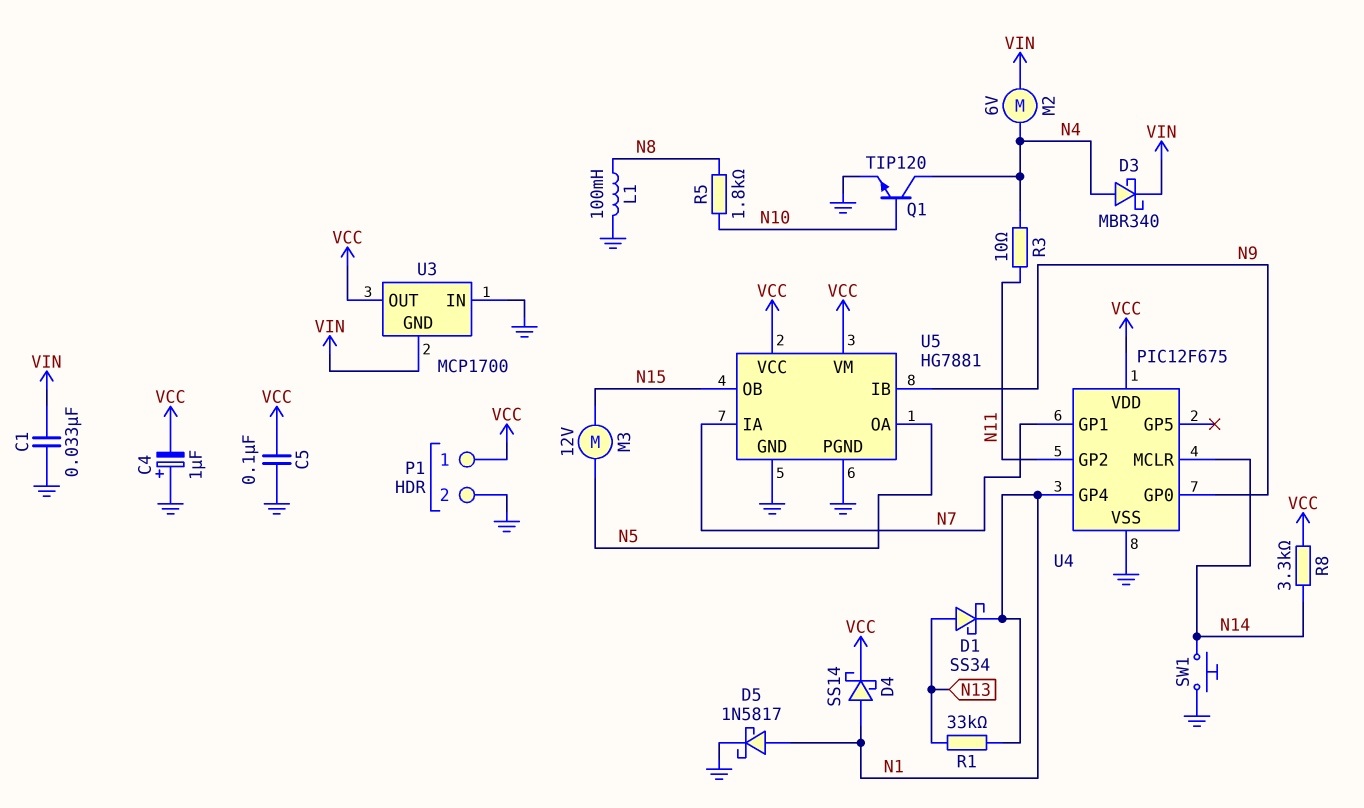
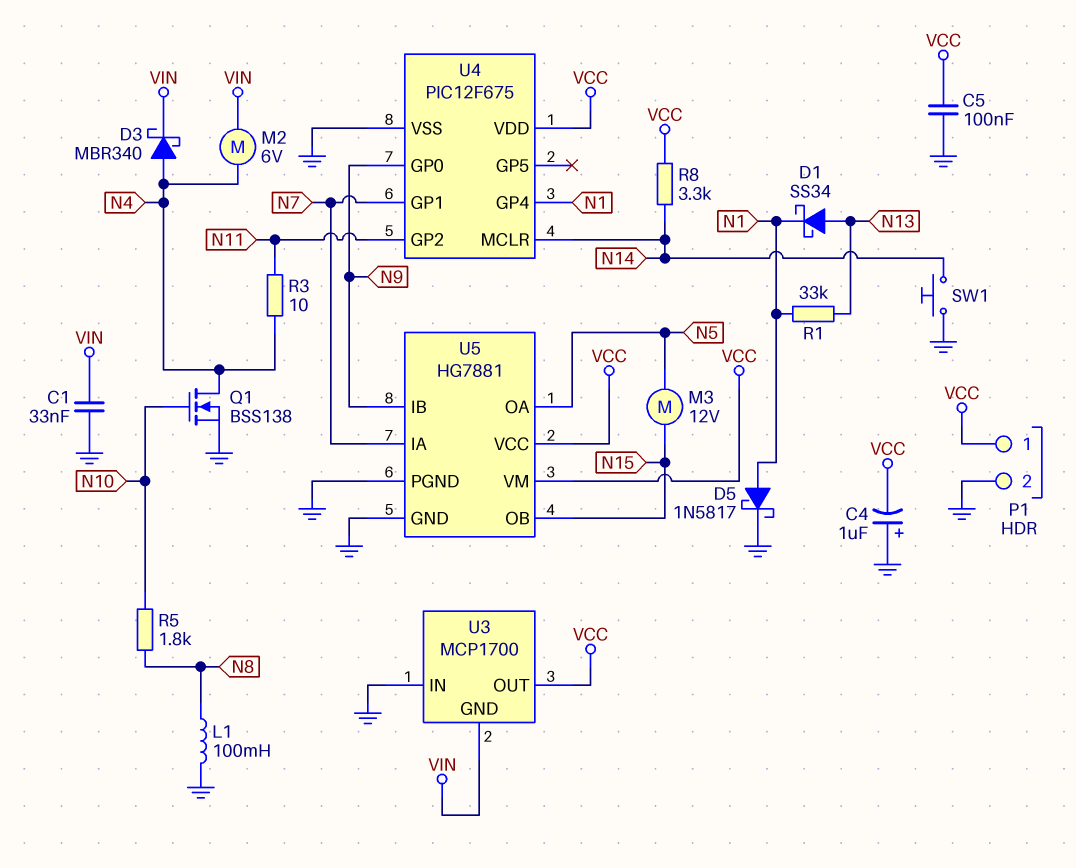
D4: schottky SS14 (A N1, K VCC) -> none
Q1: NPN TIP120 (B N10, C N4, E GND) -> NMOS BSS138 (G N10, D N4, S GND)

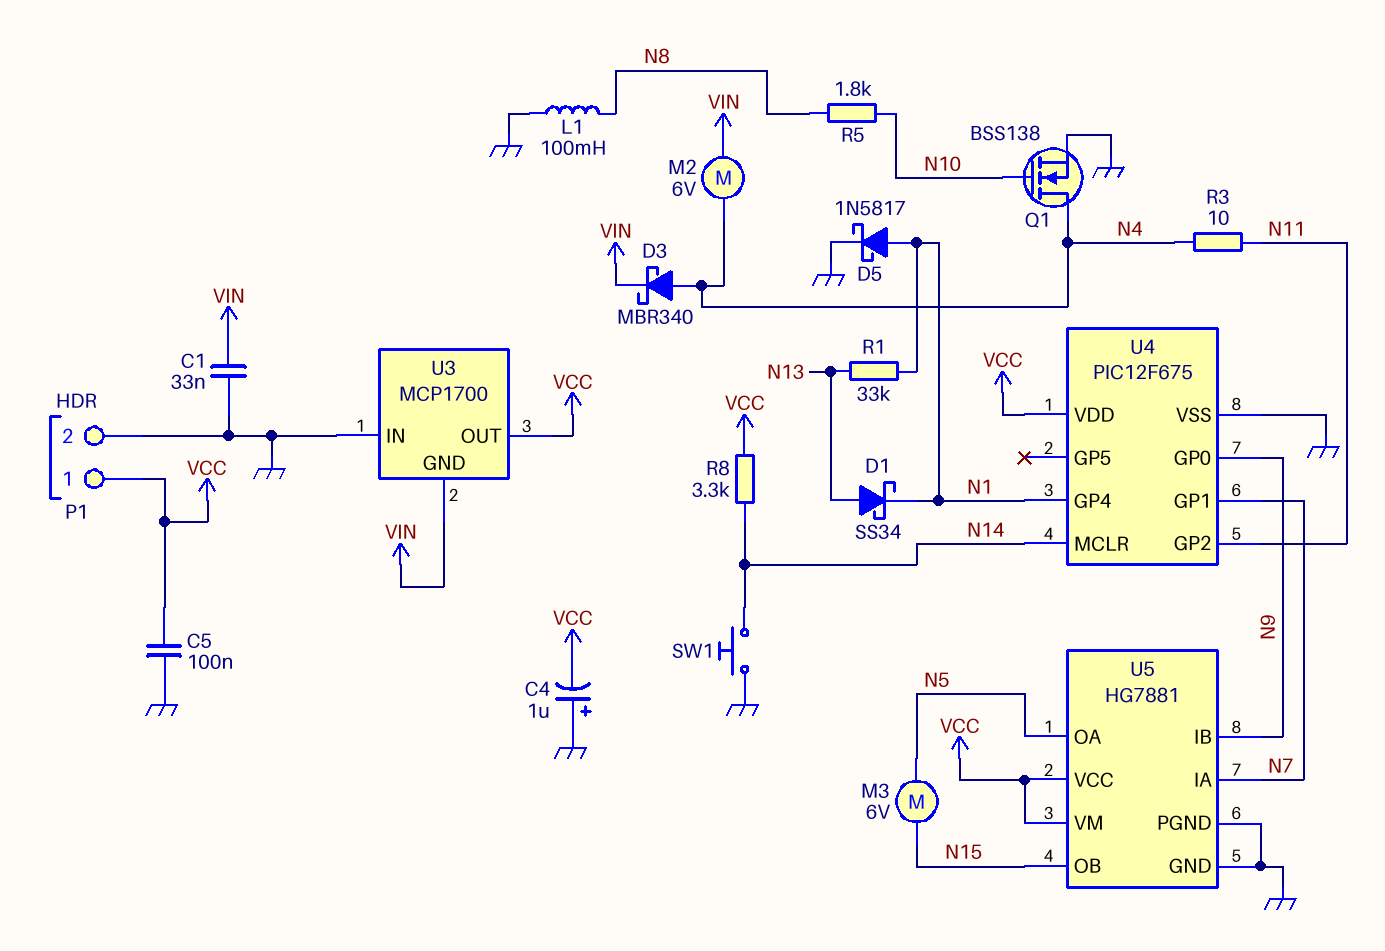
M3: motor 12V (N5, N15) -> motor 6V (N5, N15)

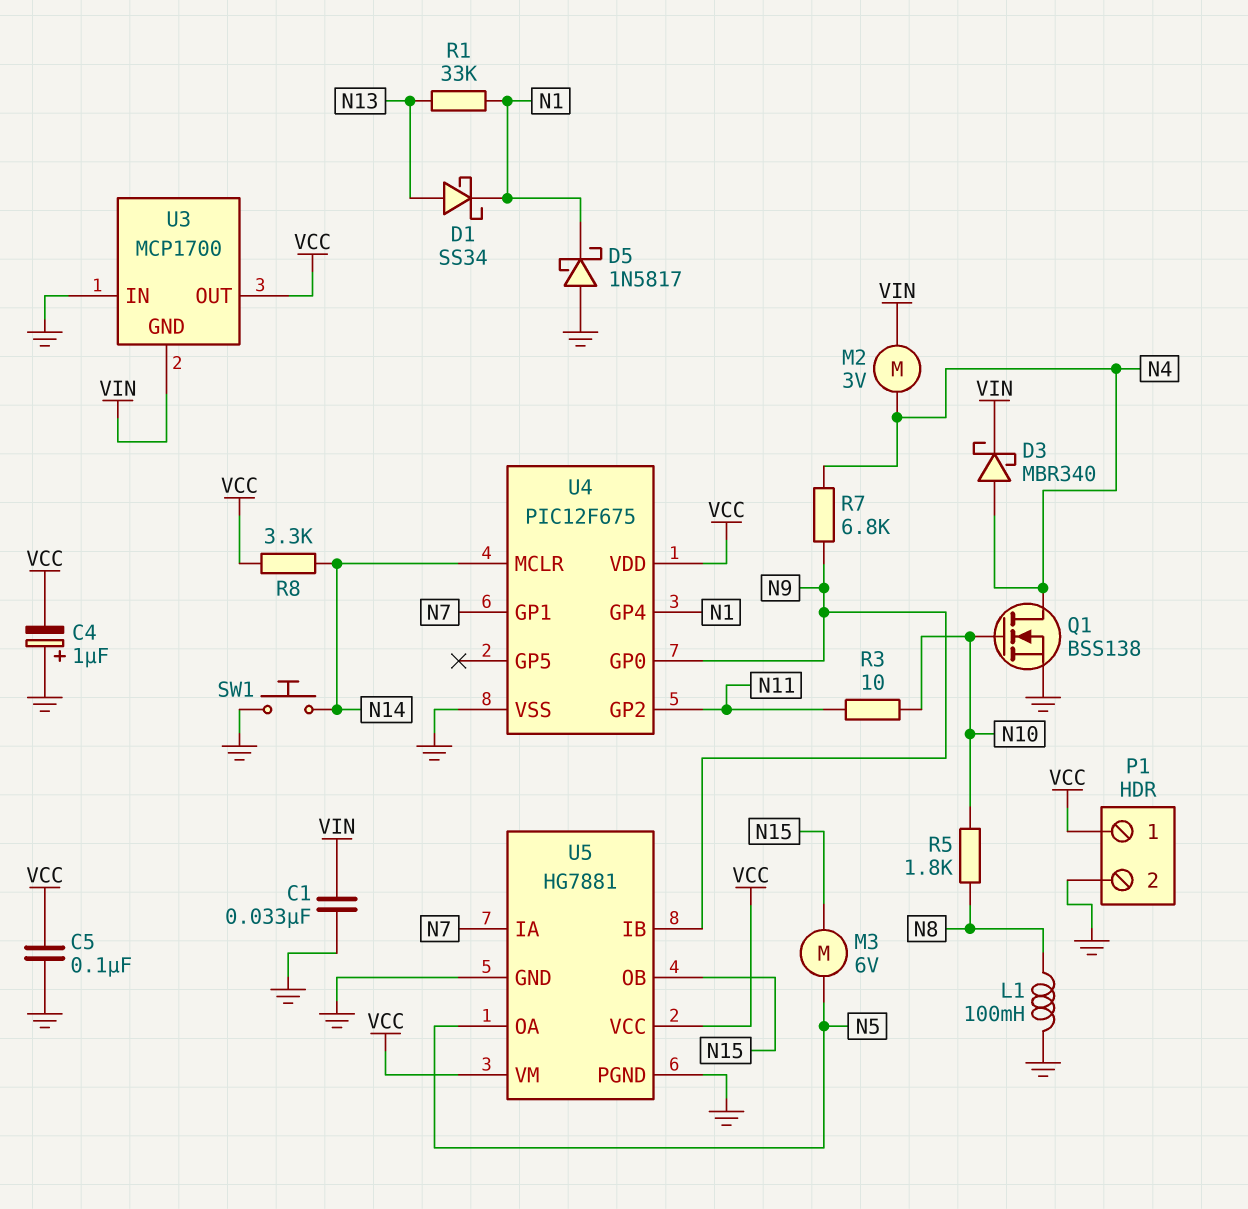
D5: schottky 1N5817 (A N1, K GND) -> schottky 1N5817 (A GND, K N1)
M2: motor 6V (N4, VIN) -> motor 3V (N4, VIN)
R3: 10 (N4, N11) -> 10 (N10, N11)
R7: none -> 6.8k (N4, N9)

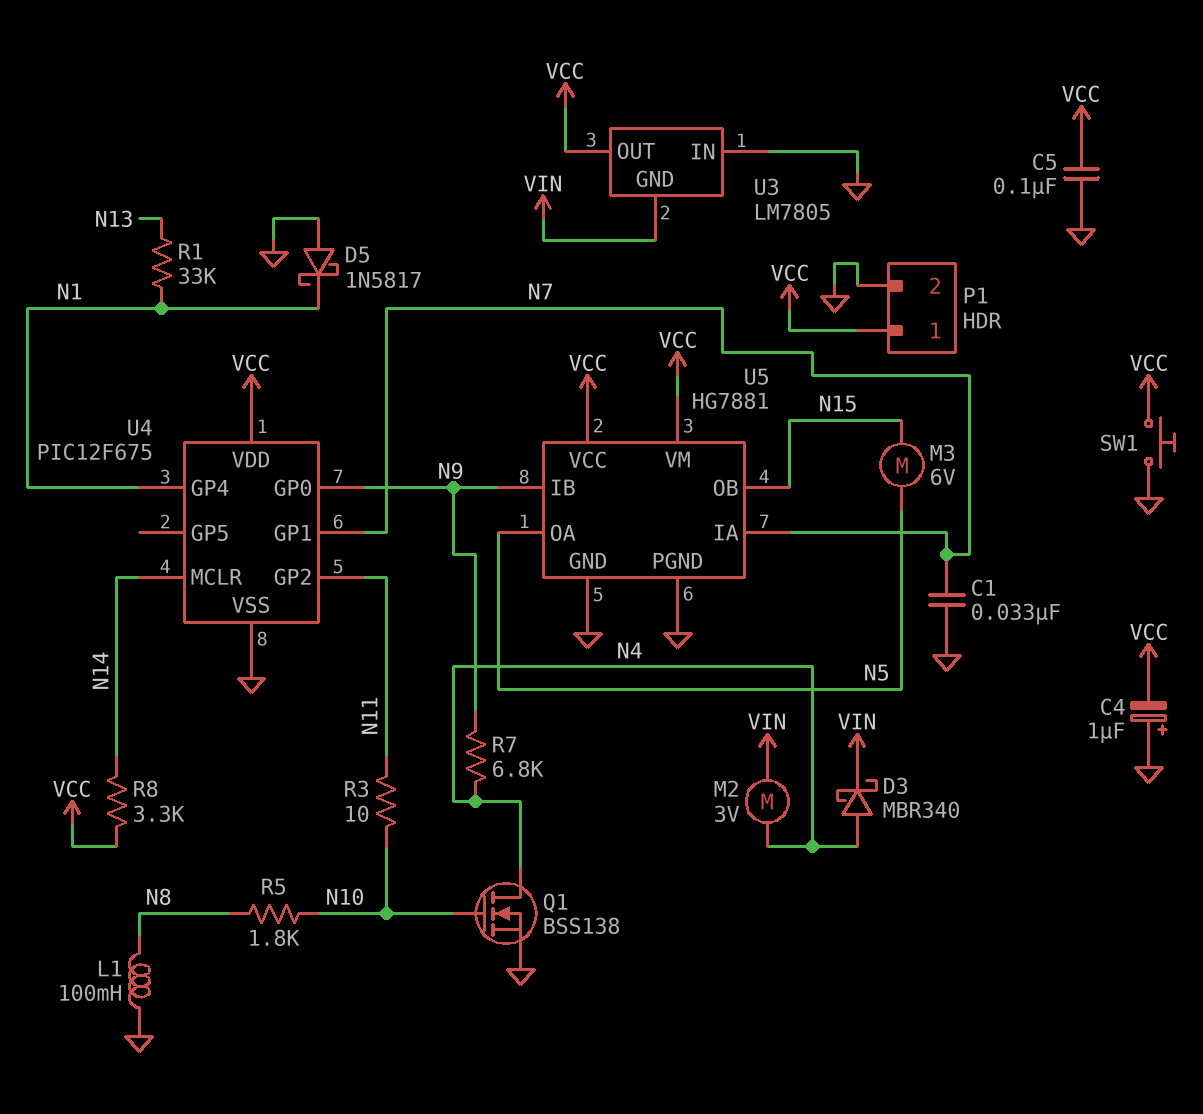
C1: 33nF (GND, VIN) -> 33nF (GND, N7)
D1: schottky SS34 (A N13, K N1) -> none
SW1: button (GND, N14) -> button (GND, VCC)
U3: MCP1700 -> LM7805

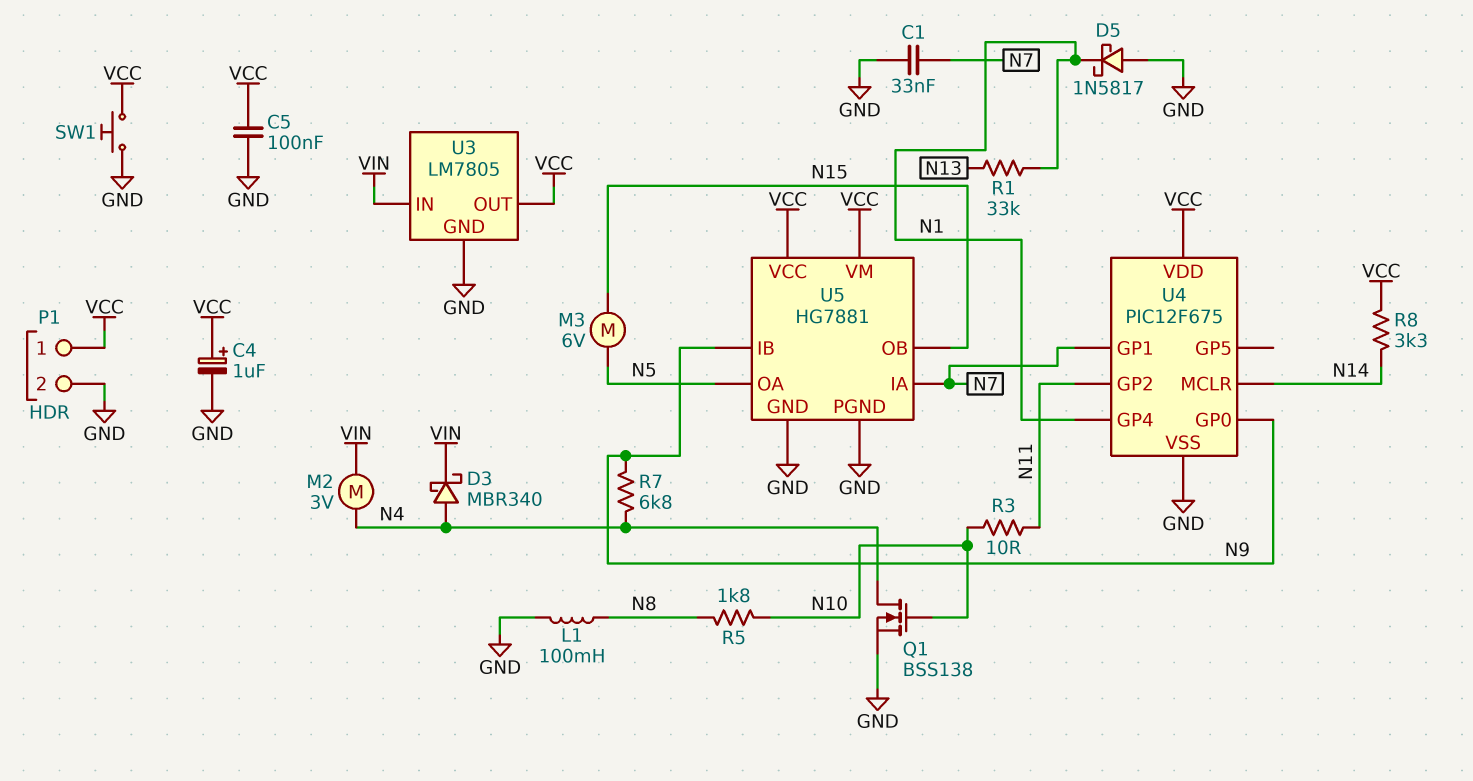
C4: 1uF (plus GND, minus VCC) -> 1uF (plus VCC, minus GND)
U3 pin GND: VIN -> GND
U3 pin IN: GND -> VIN

